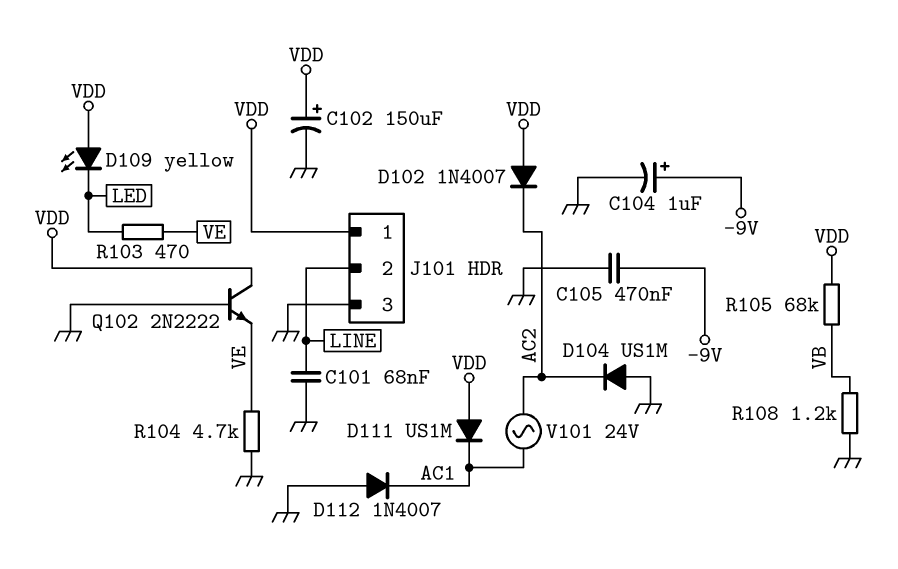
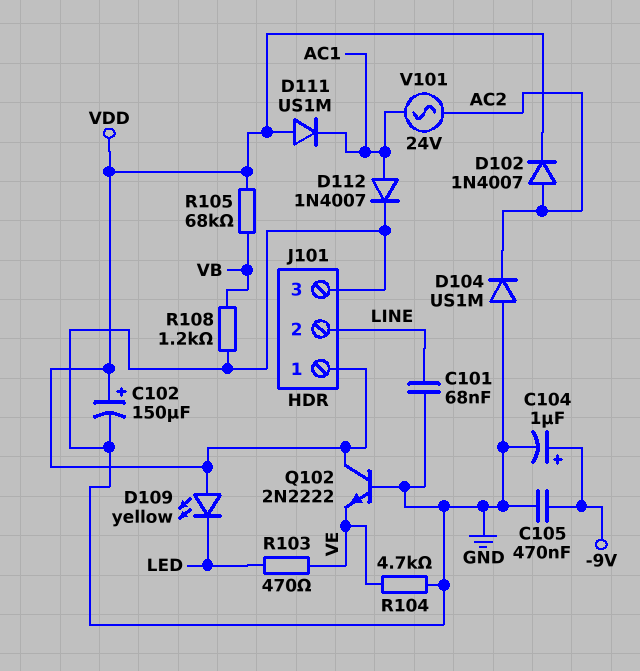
D102: diode 1N4007 (A VDD, K AC2) -> diode 1N4007 (A AC2, K VDD)
D112: diode 1N4007 (A GND, K AC1) -> diode 1N4007 (A AC1, K GND)

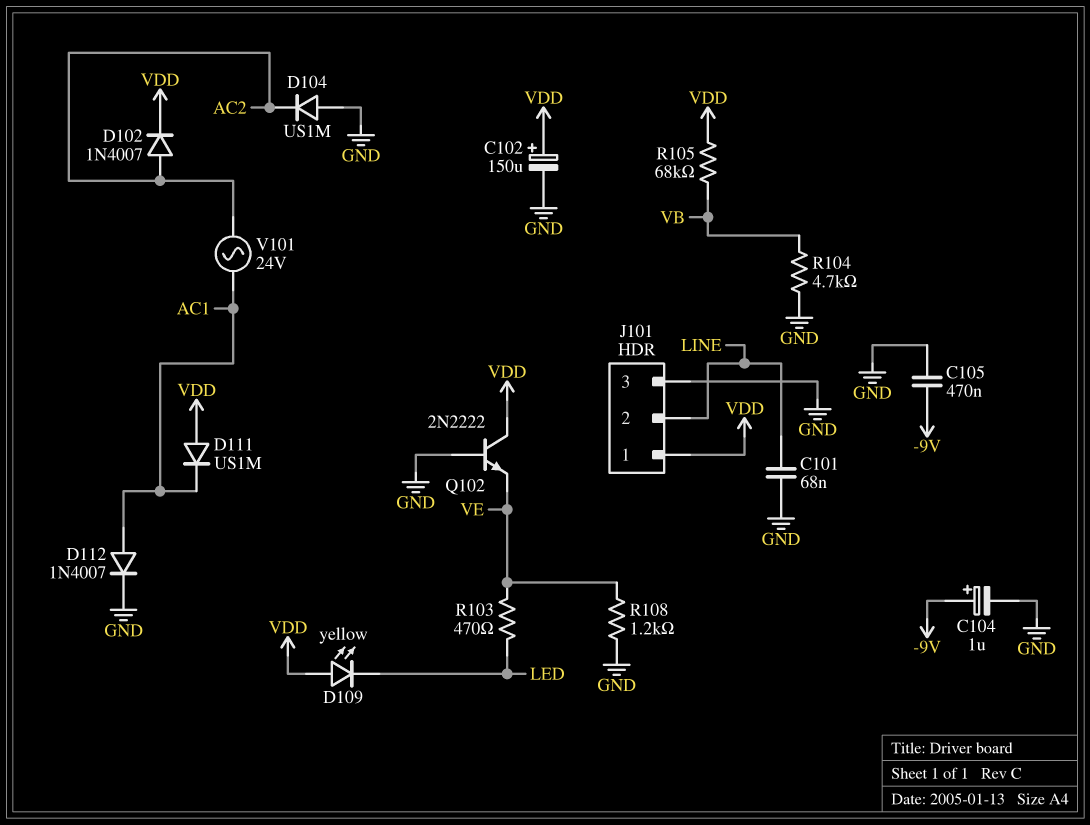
R104: 4.7k (GND, VE) -> 4.7k (GND, VB)
R108: 1.2k (GND, VB) -> 1.2k (GND, VE)

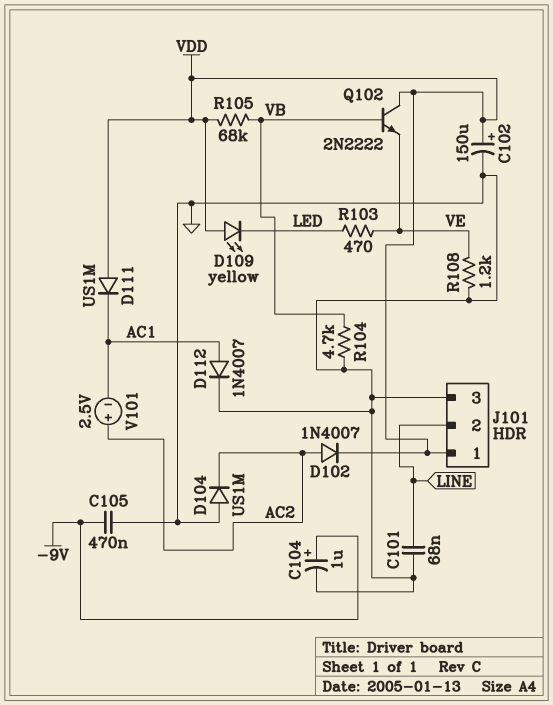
Q102: NPN 2N2222 (B GND, C VDD, E VE) -> NPN 2N2222 (B VB, C VDD, E VE)
V101: AC 24V (AC1, AC2) -> 2.5V (plus AC2, minus AC1)

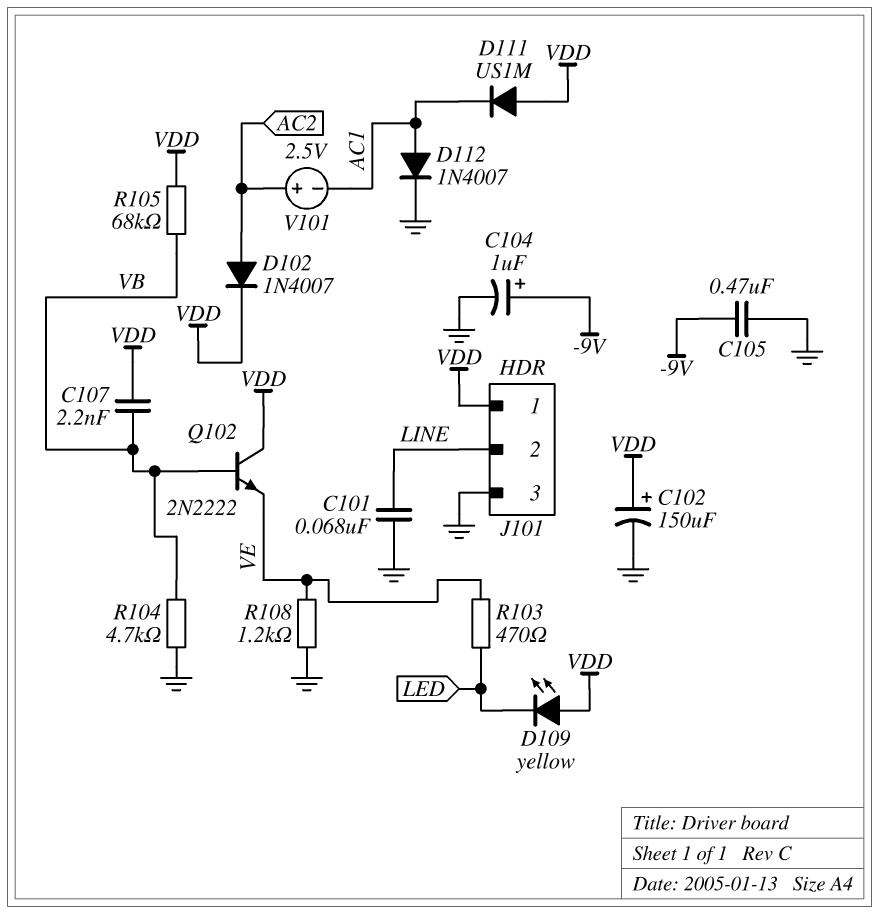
C107: none -> 2.2nF (VB, VDD)
D104: diode US1M (A GND, K AC2) -> none

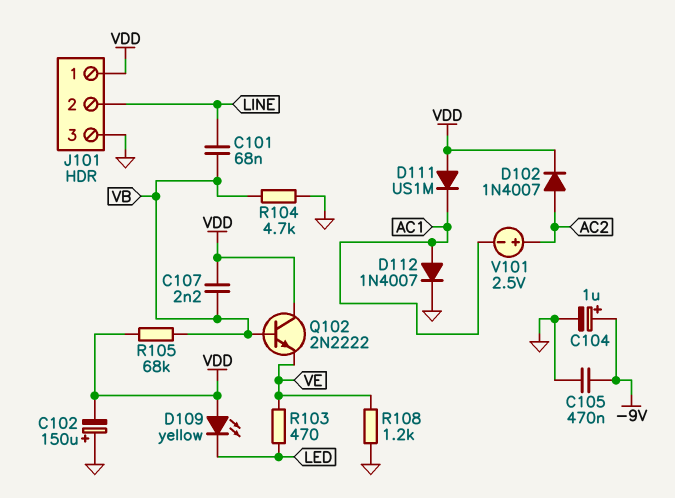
C101: 68nF (GND, LINE) -> 68nF (LINE, VB)
C102: 150uF (plus VDD, minus GND) -> 150uF (plus GND, minus VDD)

